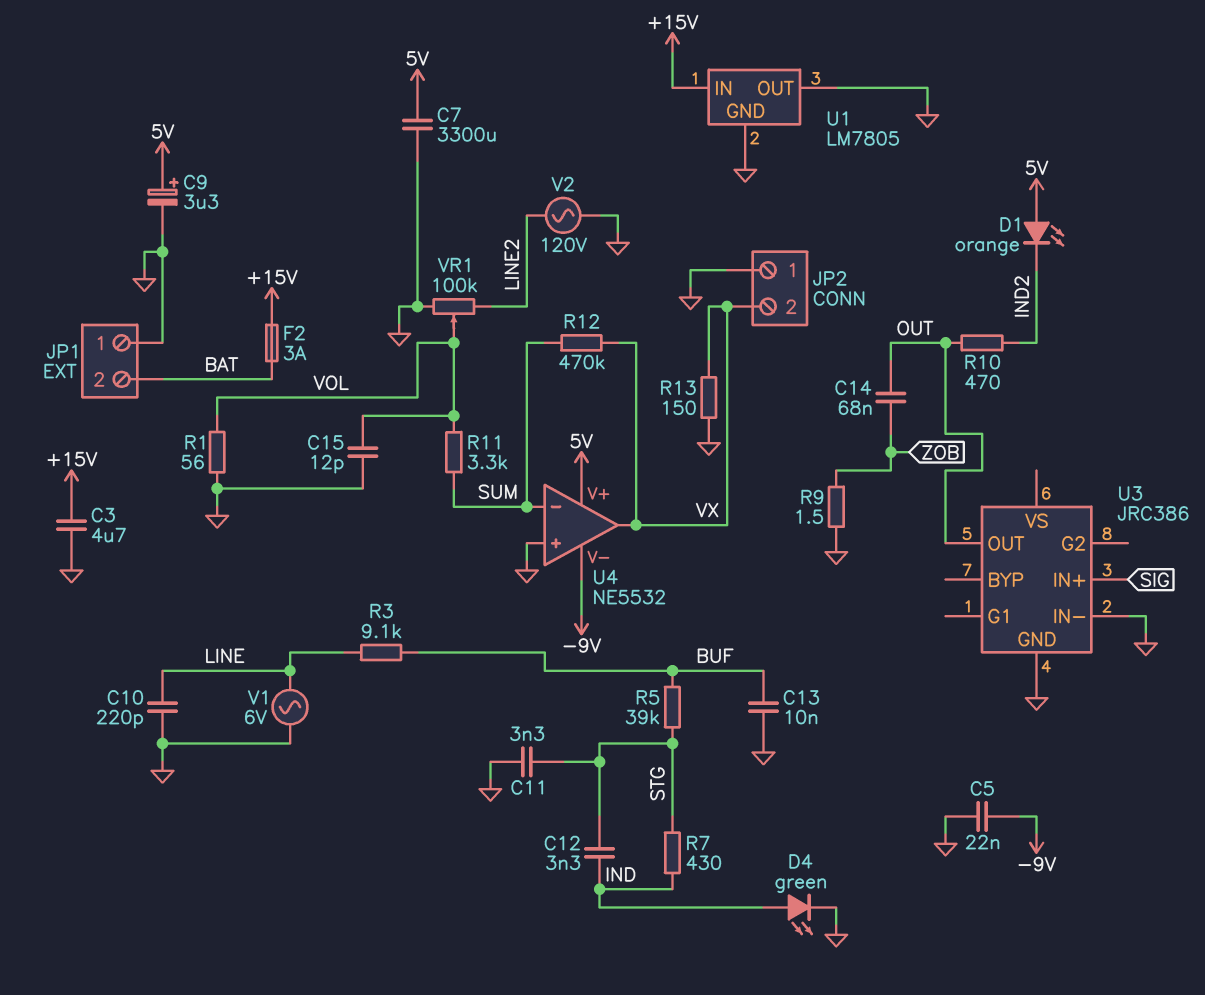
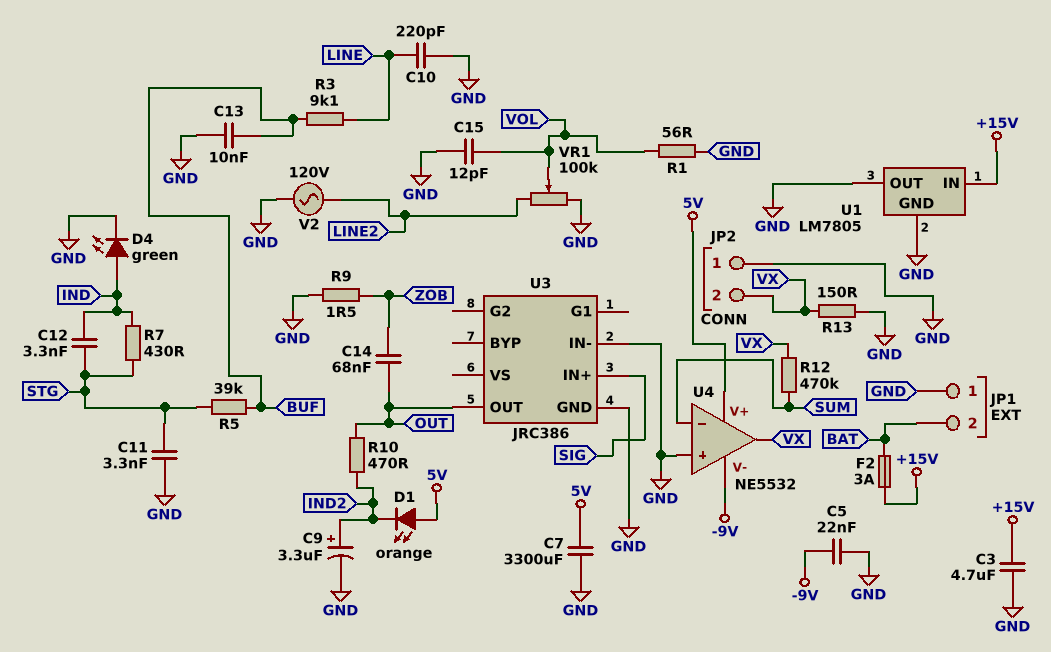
C9: 3.3uF (plus 5V, minus GND) -> 3.3uF (plus IND2, minus GND)
R11: 3.3k (SUM, VOL) -> none
V1: AC 6V (GND, LINE) -> none

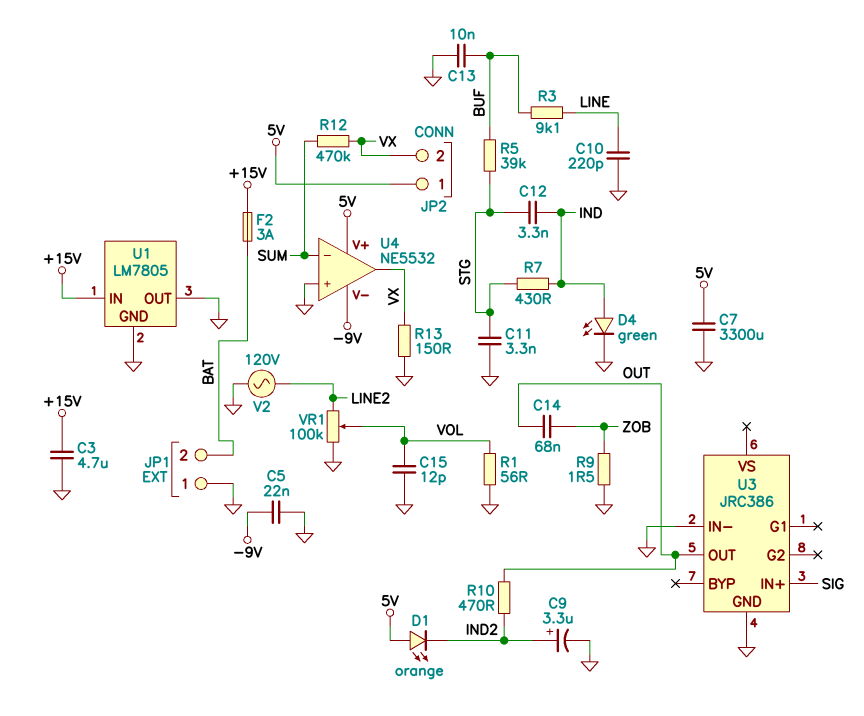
JP2 pin 1: GND -> 5V

